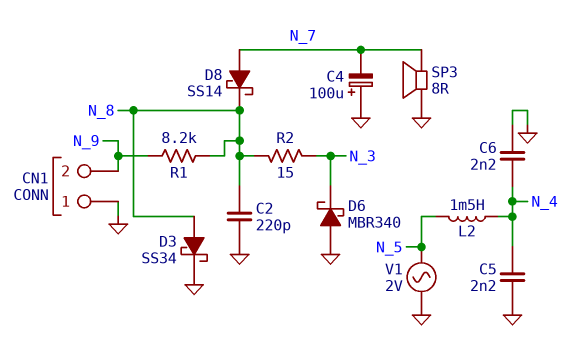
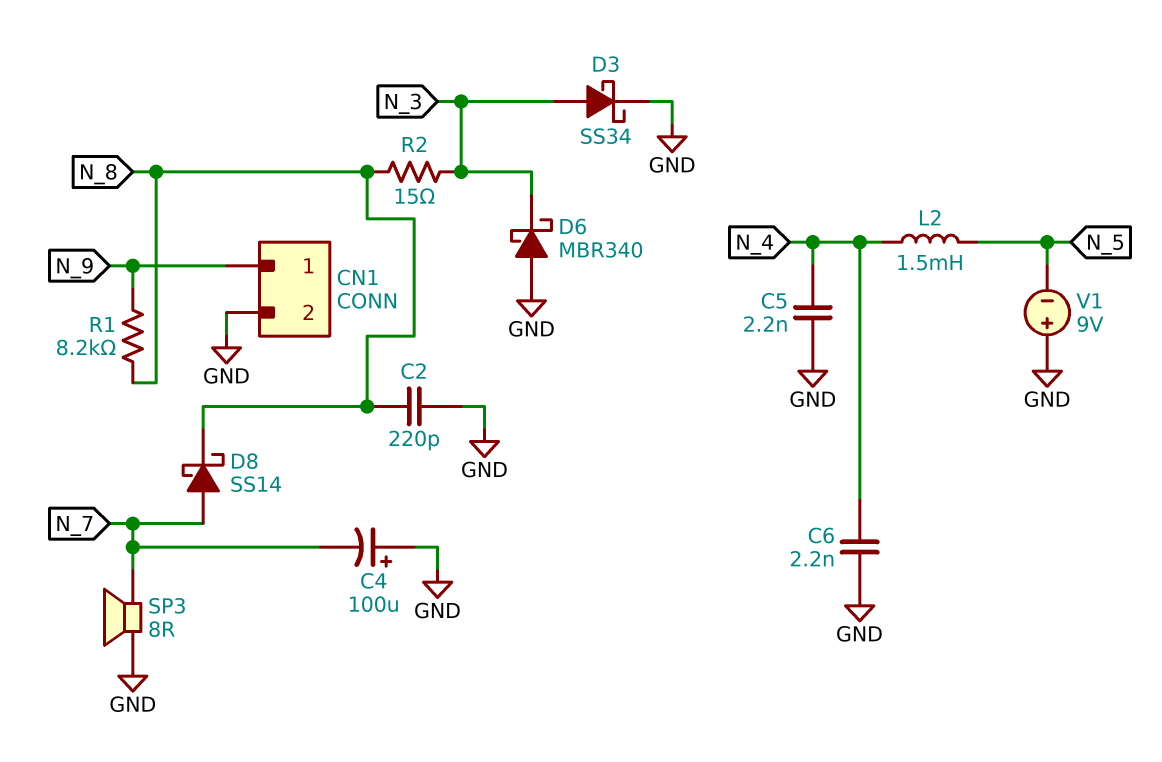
CN1 pin 1: GND -> N_9
CN1 pin 2: N_9 -> GND
D3: schottky SS34 (A N_8, K GND) -> schottky SS34 (A N_3, K GND)
V1: AC 2V (GND, N_5) -> 9V (plus GND, minus N_5)

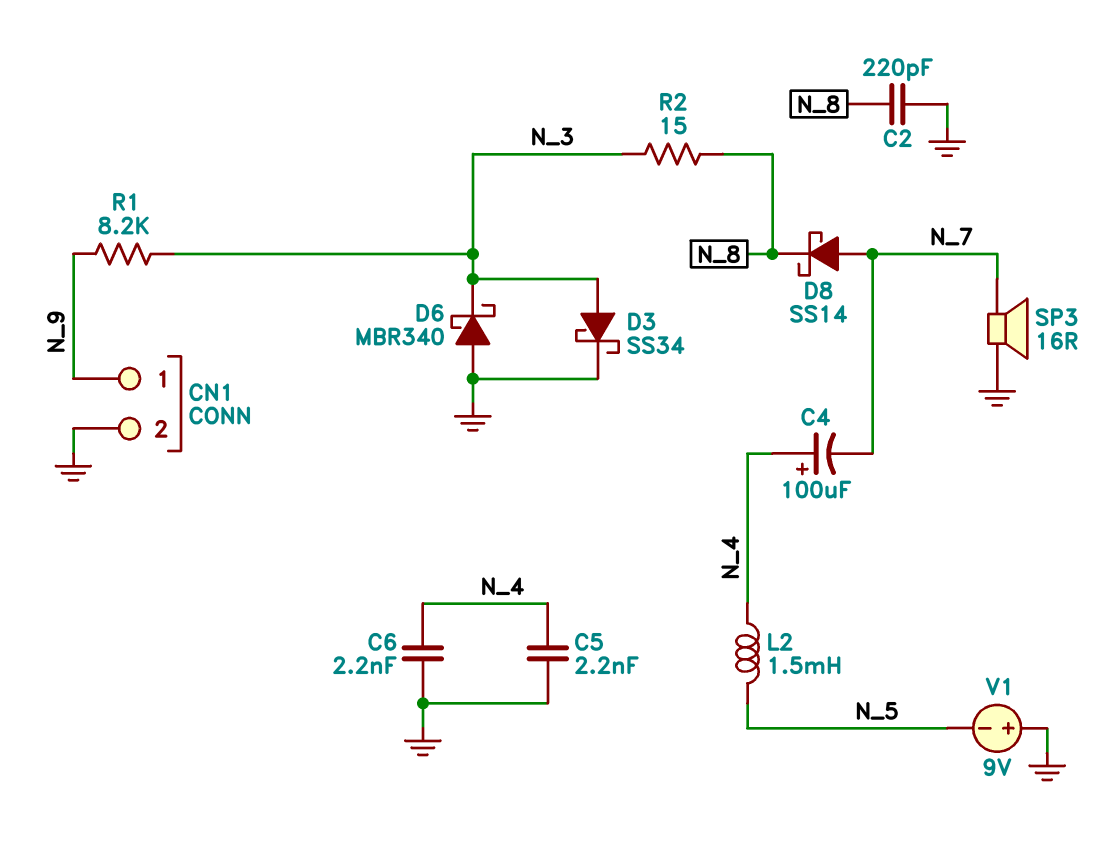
C4: 100uF (plus GND, minus N_7) -> 100uF (plus N_4, minus N_7)
R1: 8.2k (N_8, N_9) -> 8.2k (N_3, N_9)
SP3: speaker 8R (GND, N_7) -> speaker 16R (GND, N_7)

